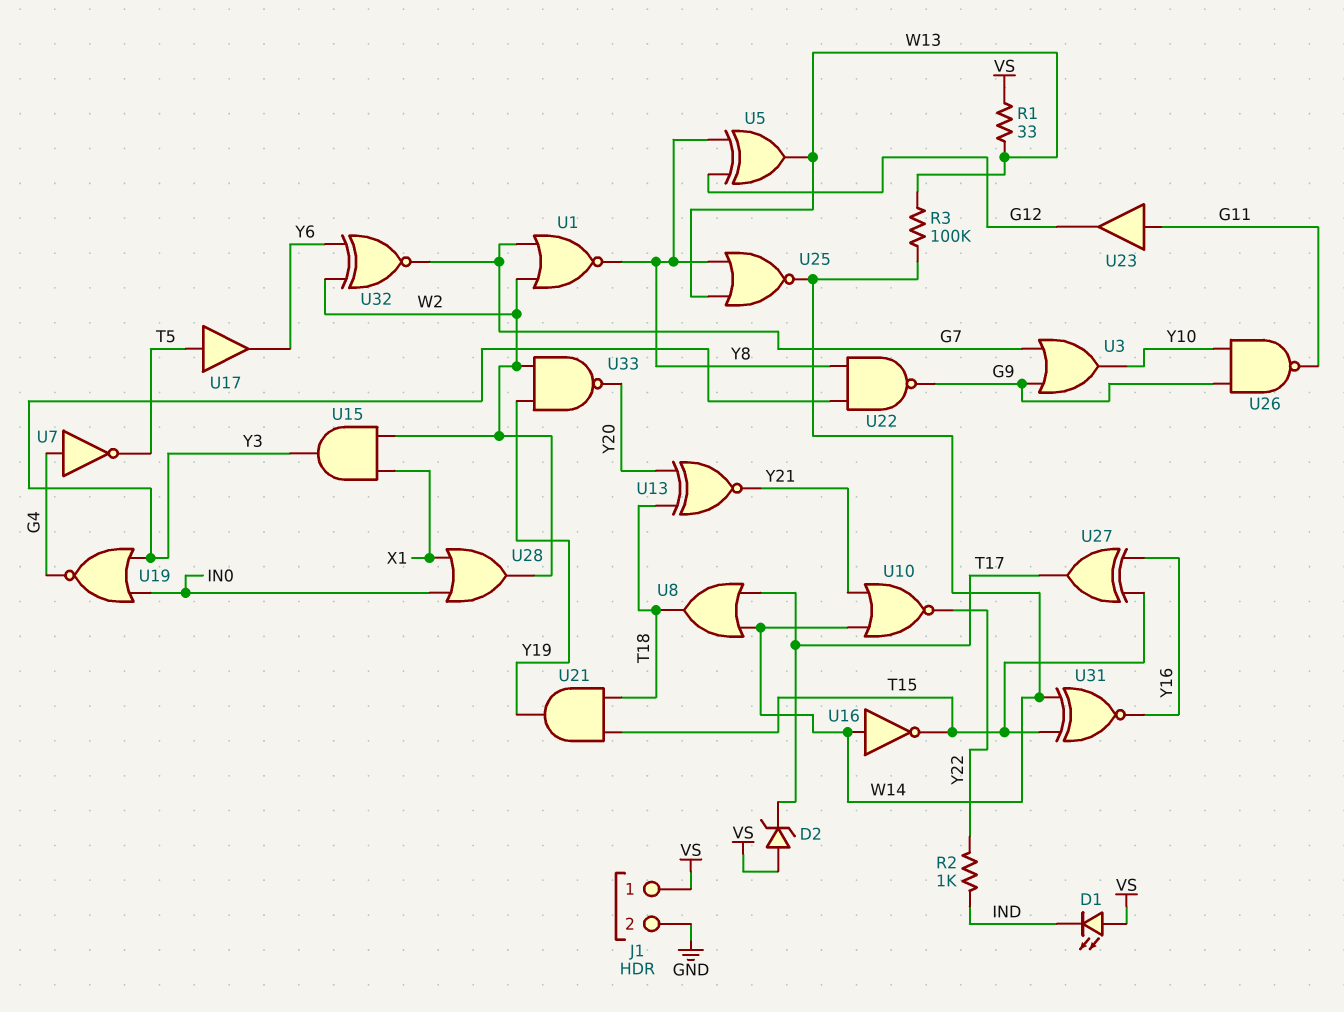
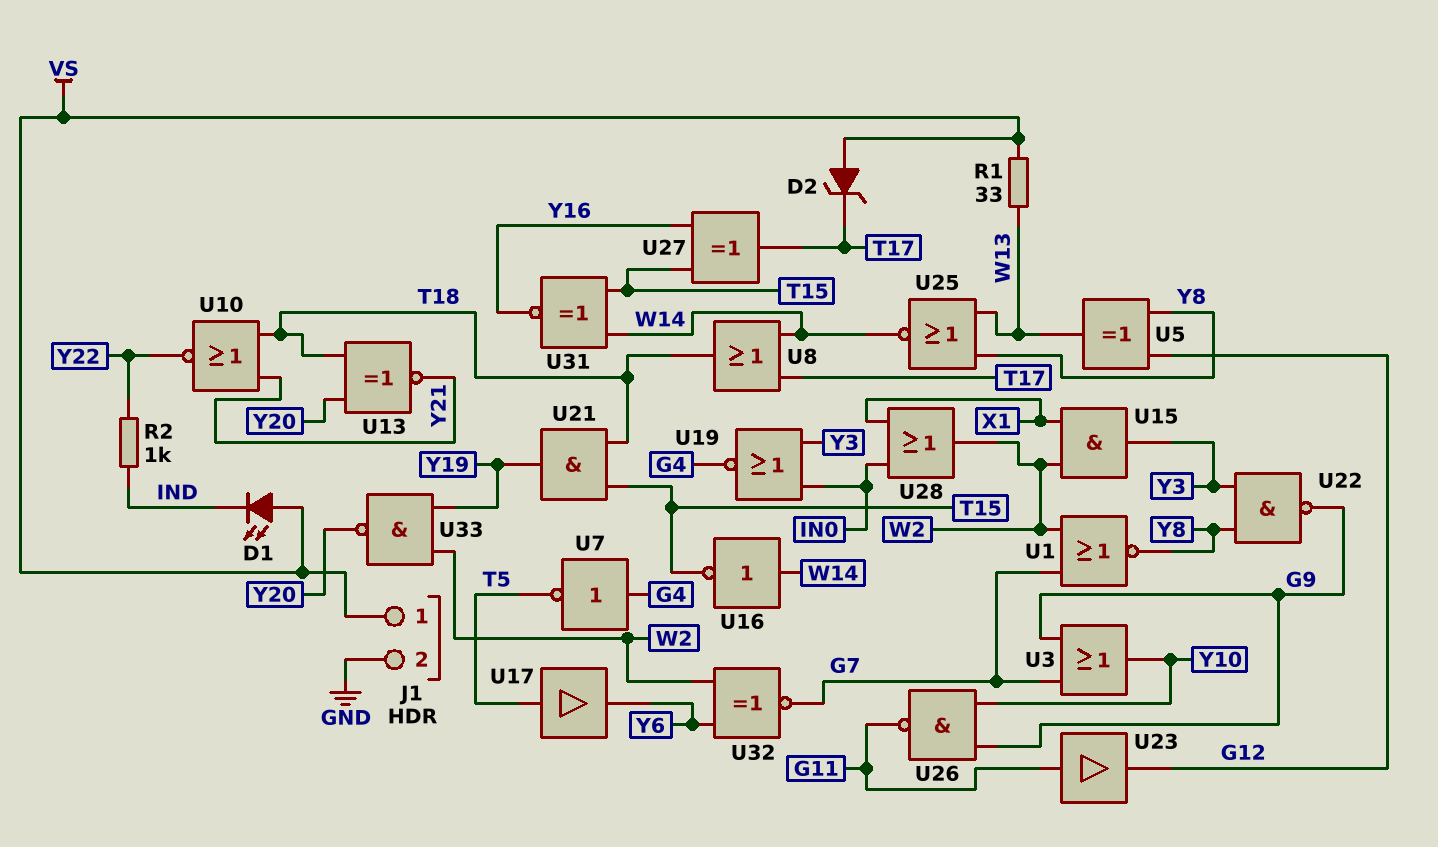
R3: 100k (W13, W14) -> none
U10: NOR (in W14, in Y21, out Y22) -> NOR (in T18, in Y21, out Y22)

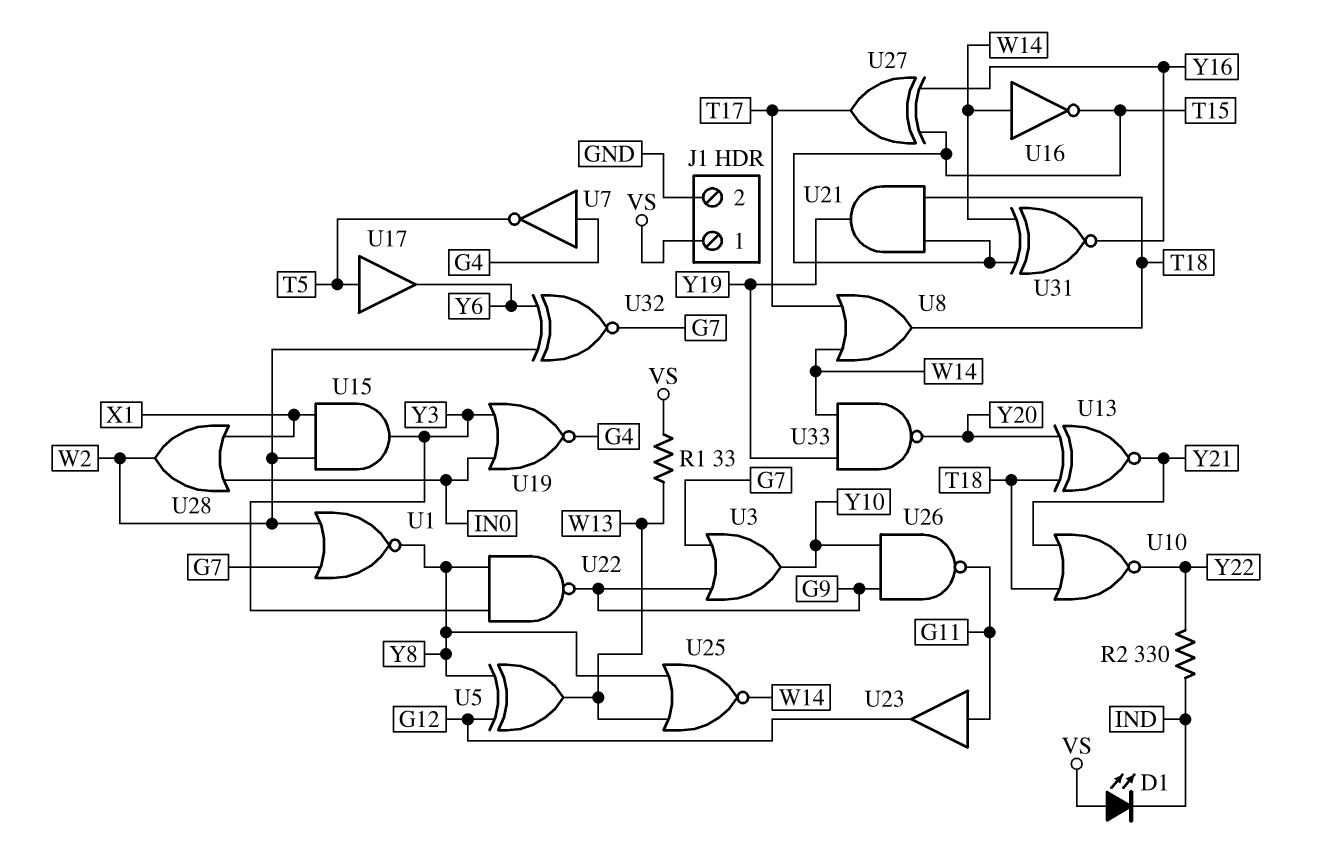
D2: zener (A VS, K T17) -> none
R2: 1k (IND, Y22) -> 330 (IND, Y22)
U33: NAND (in W2, in Y19, out Y20) -> NAND (in W14, in Y19, out Y20)

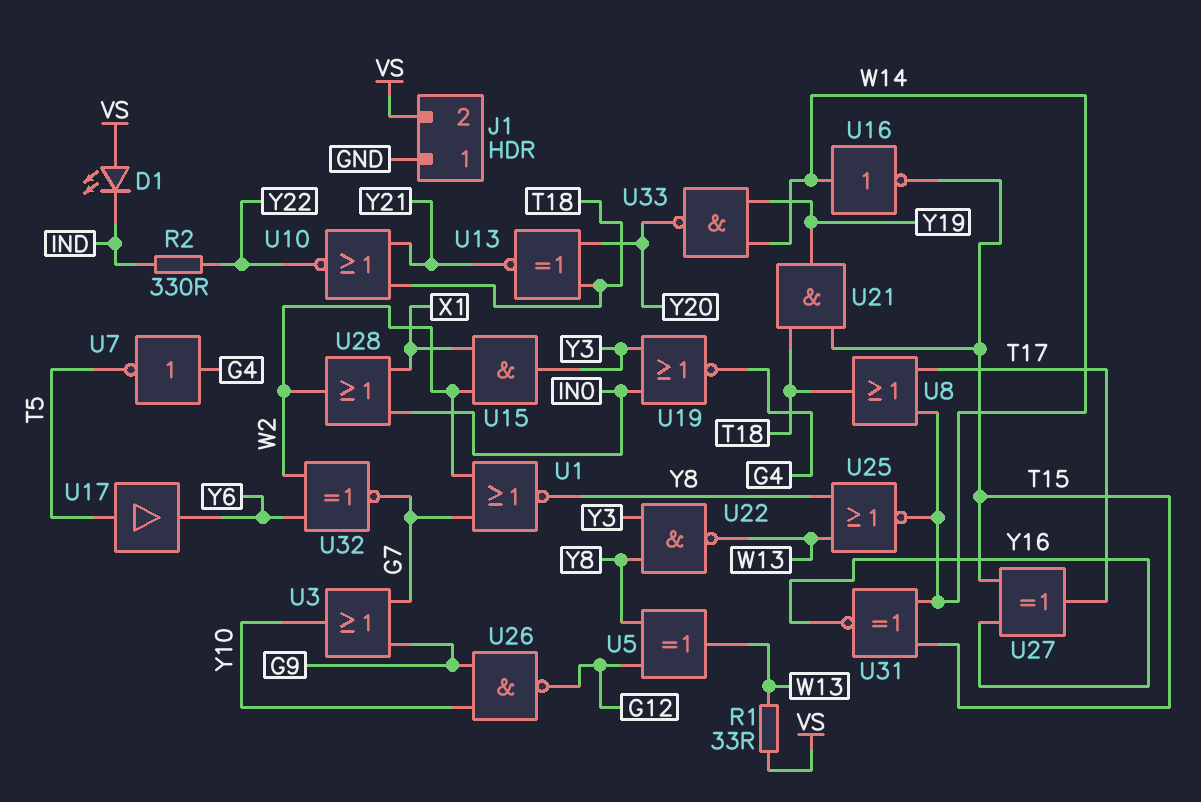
J1 pin 1: VS -> GND
J1 pin 2: GND -> VS
U22: NAND (in Y3, in Y8, out G9) -> NAND (in Y3, in Y8, out W13)
U23: buffer (in G11, out G12) -> none
U26: NAND (in G9, in Y10, out G11) -> NAND (in G9, in Y10, out G12)

